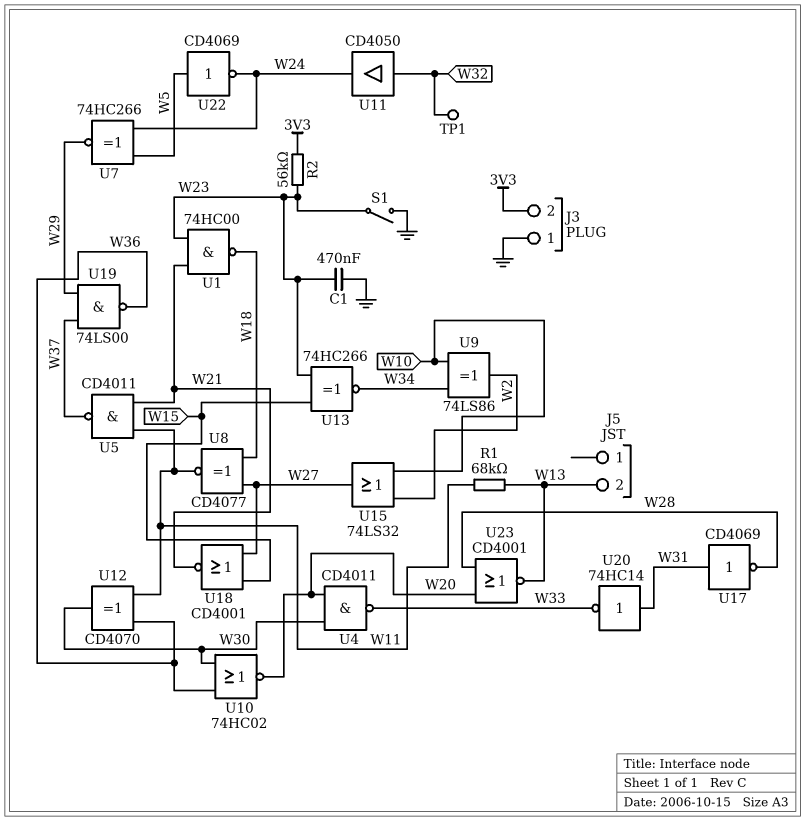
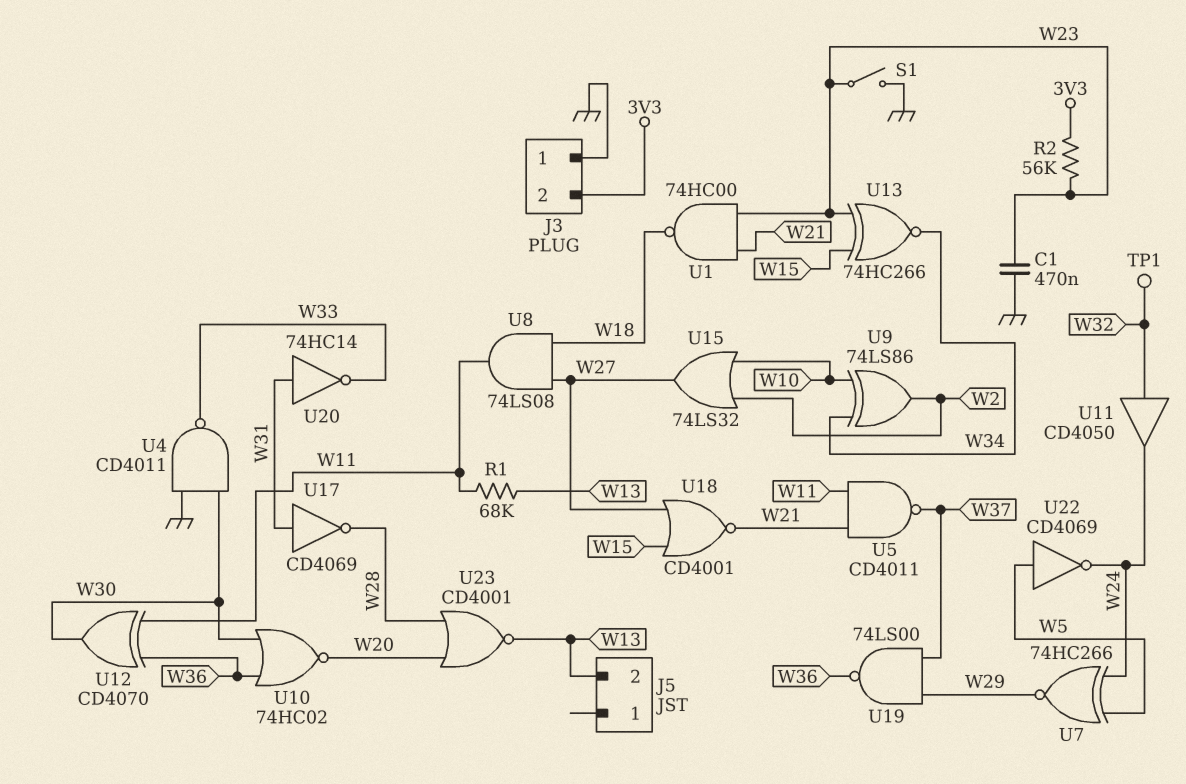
U4: NAND CD4011 (in W20, in W30, out W33) -> NAND CD4011 (in GND, in W30, out W33)
U8: XNOR CD4077 (in W18, in W27, out W11) -> AND 74LS08 (in W18, in W27, out W11)

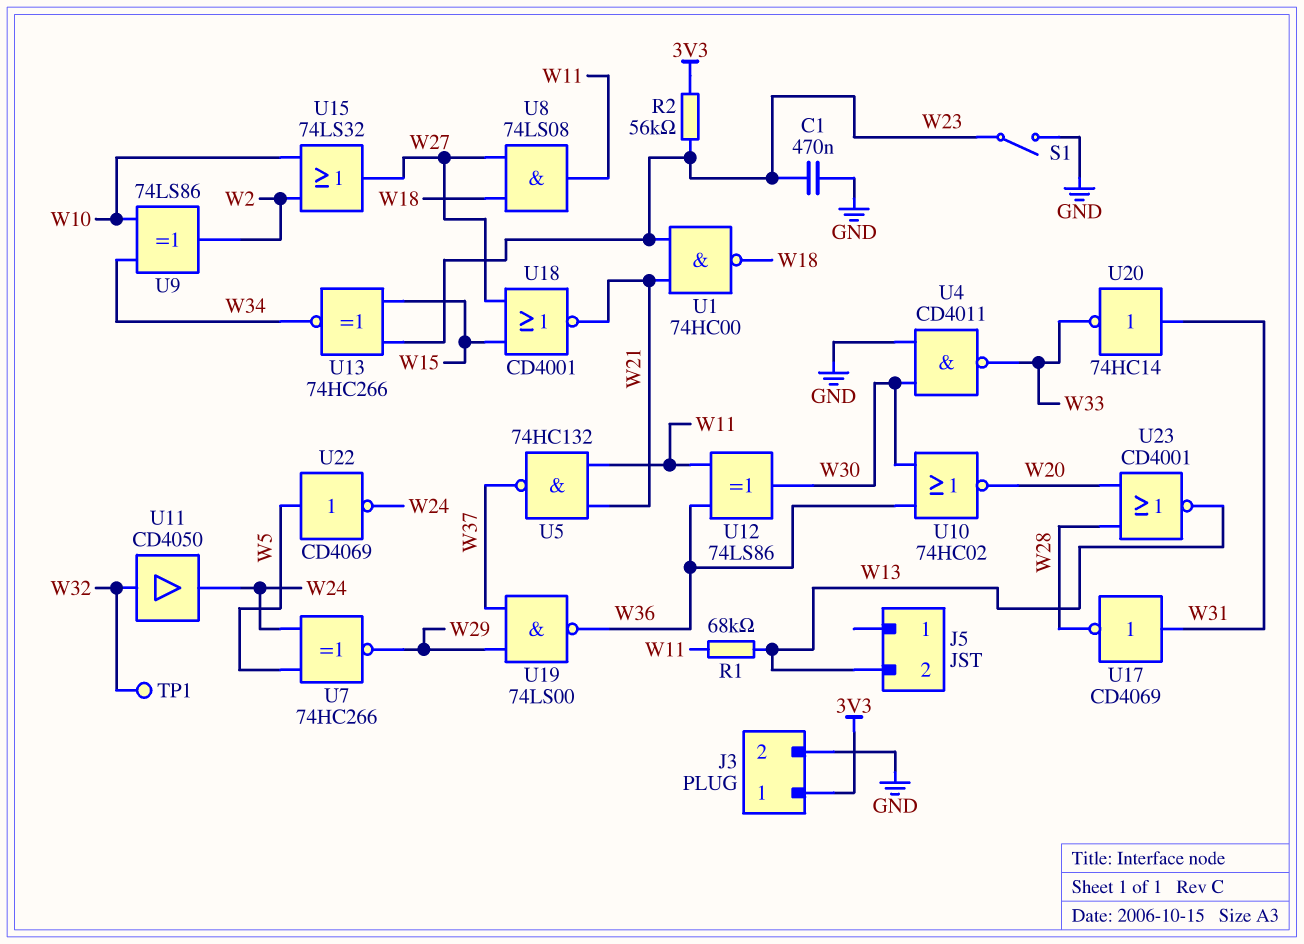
J3 pin 1: GND -> 3V3
J3 pin 2: 3V3 -> GND
U5: NAND CD4011 (in W11, in W21, out W37) -> NAND 74HC132 (in W11, in W21, out W37)
U12: XOR CD4070 (in W11, in W36, out W30) -> XOR 74LS86 (in W11, in W36, out W30)

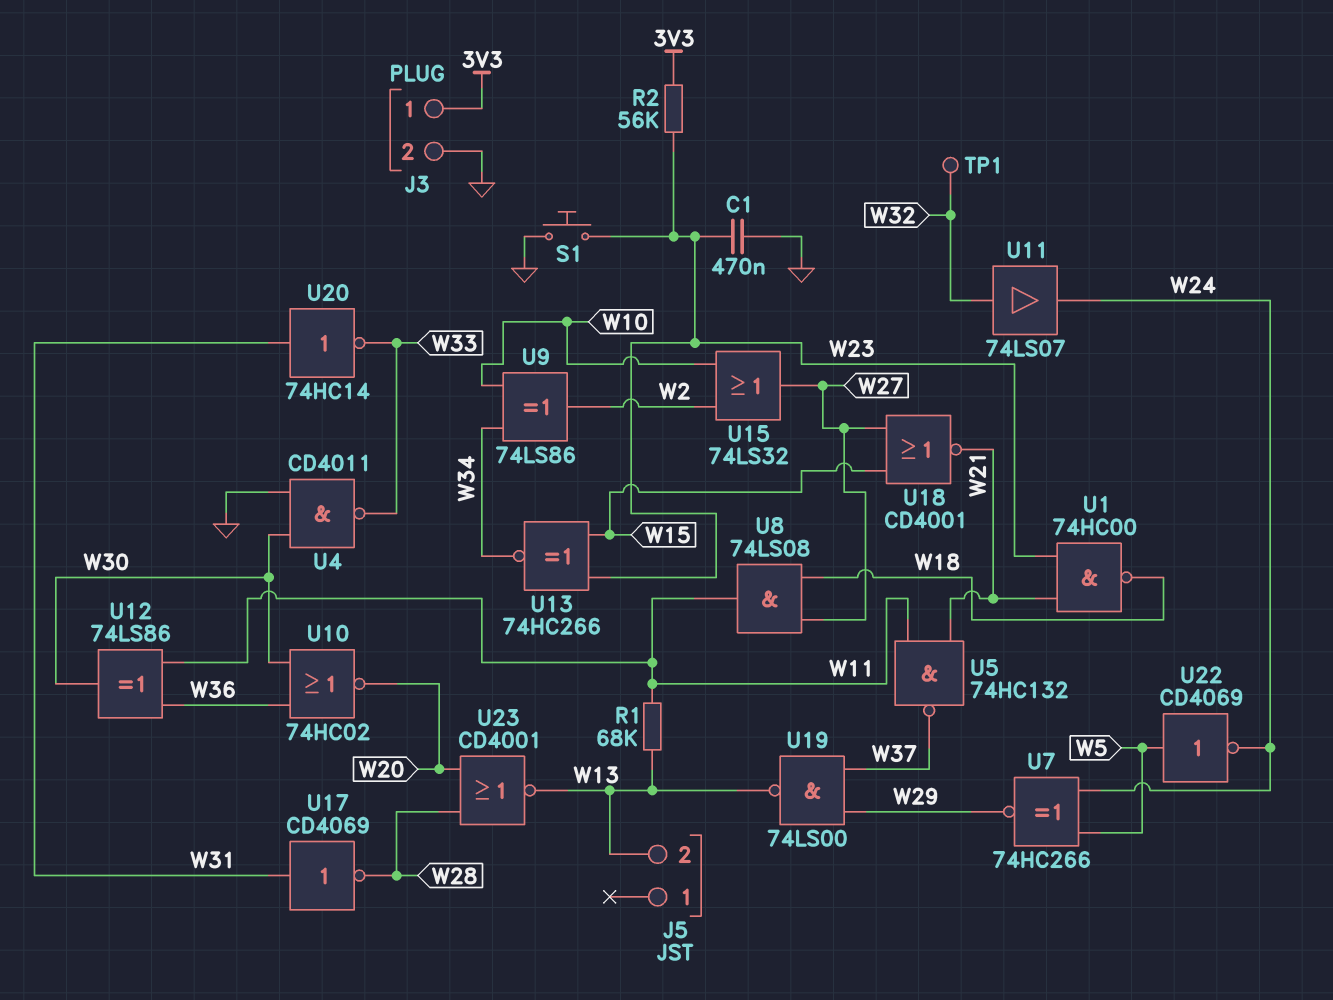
S1: switch (GND, W23) -> button (GND, W23)
U11: buffer CD4050 (in W32, out W24) -> buffer 74LS07 (in W32, out W24)
U19: NAND 74LS00 (in W29, in W37, out W36) -> NAND 74LS00 (in W29, in W37, out W13)

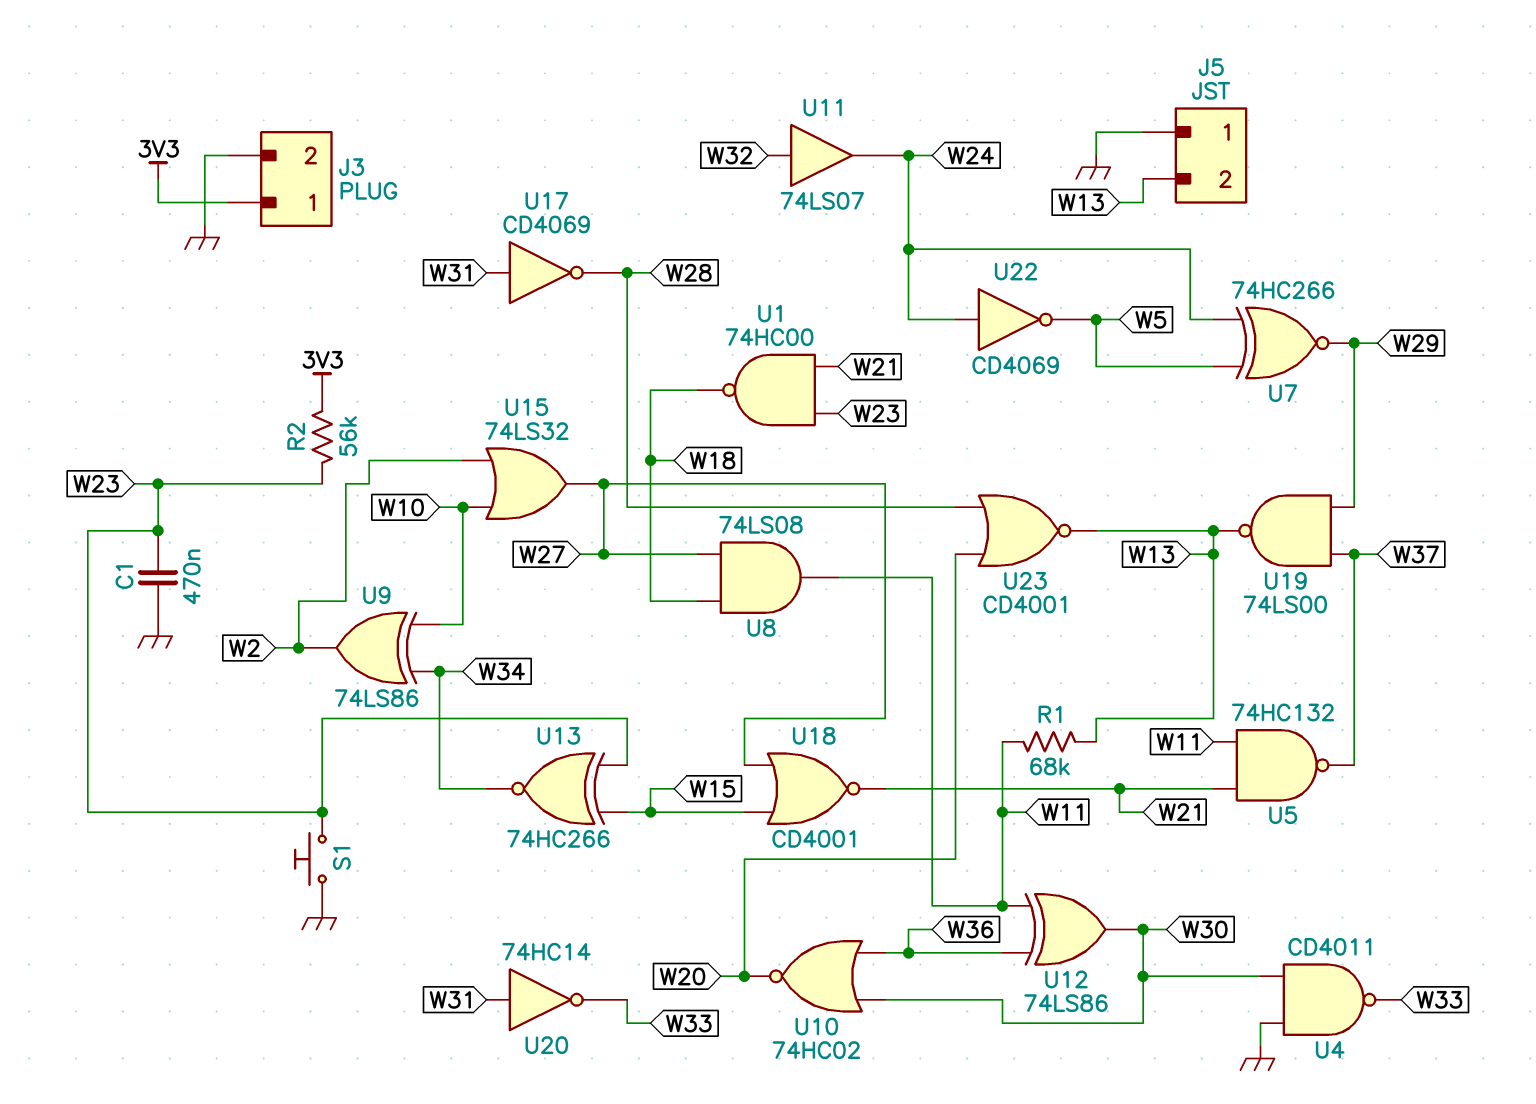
J5 pin 1: none -> GND
TP1: test point (W32) -> none
U22: NOT CD4069 (in W5, out W24) -> NOT CD4069 (in W24, out W5)

